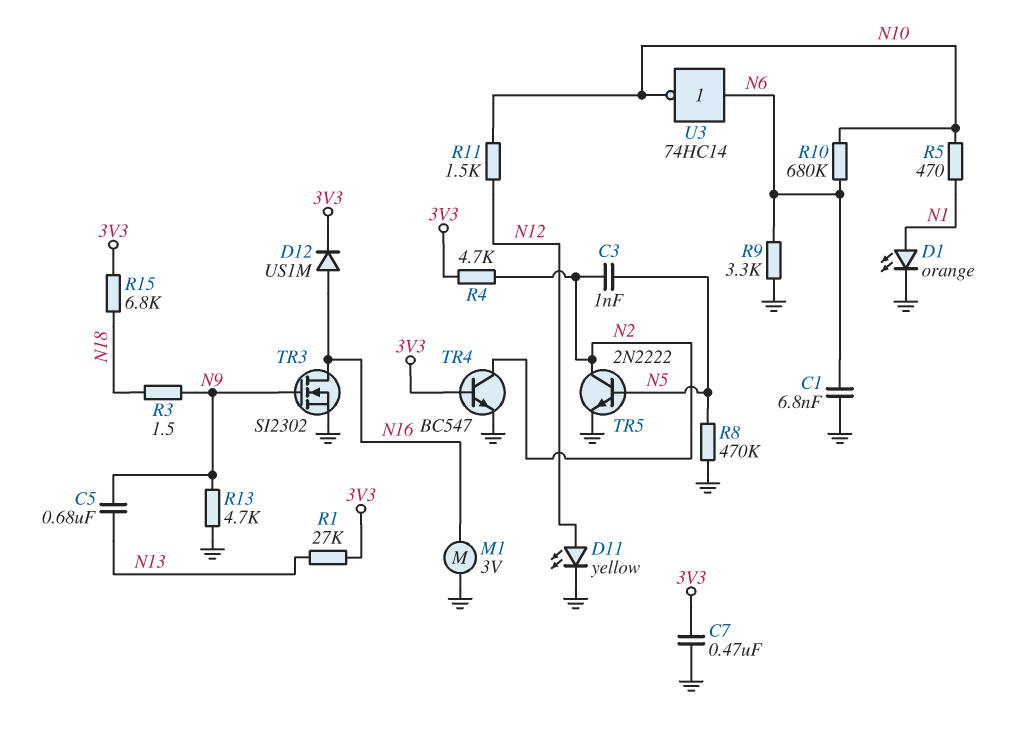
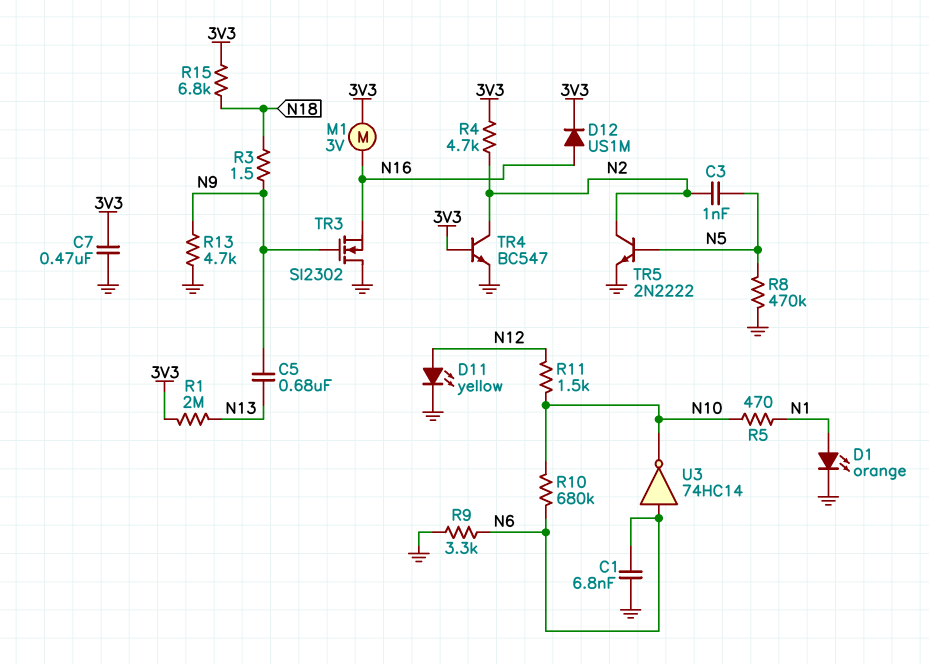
M1: motor 3V (GND, N16) -> motor 3V (3V3, N16)
R1: 27k (3V3, N13) -> 2M (3V3, N13)
TR3: NMOS SI2302 (G N9, D N16, S GND) -> NMOS SI2302 (G N9, D GND, S N16)

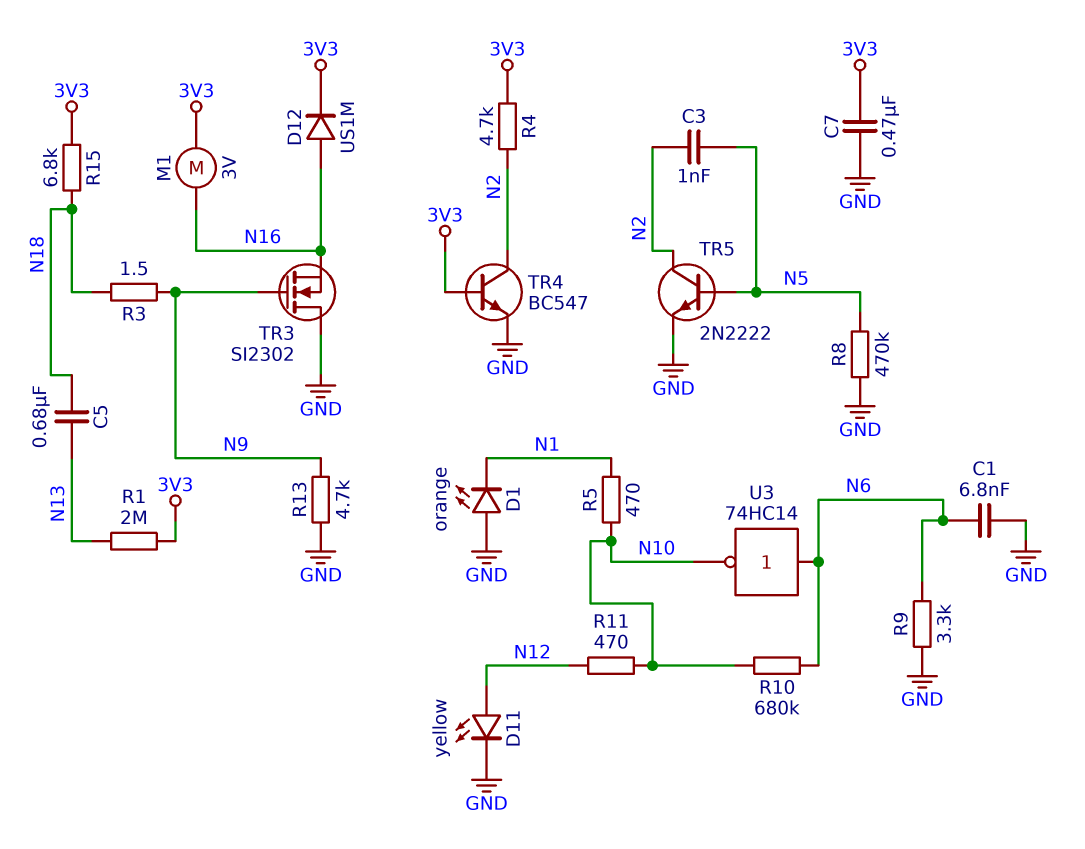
C5: 680nF (N9, N13) -> 680nF (N13, N18)
D1: LED orange (A N1, K GND) -> LED orange (A GND, K N1)
R11: 1.5k (N10, N12) -> 470 (N10, N12)

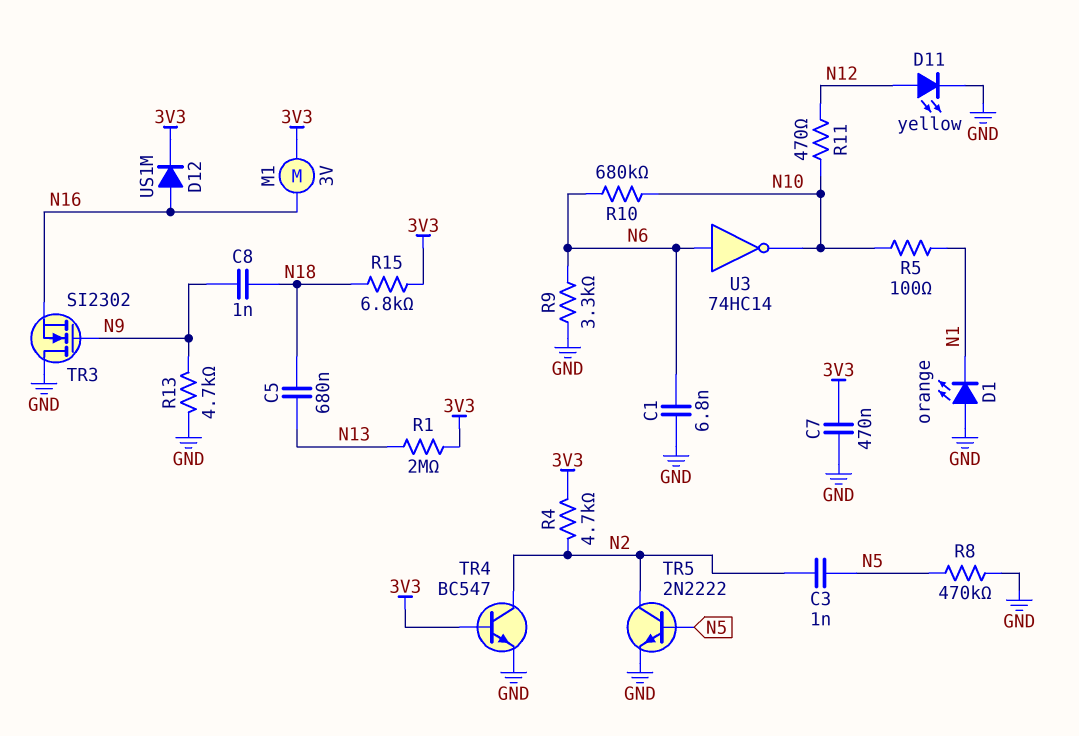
C8: none -> 1nF (N9, N18)
R3: 1.5 (N9, N18) -> none
R5: 470 (N1, N10) -> 100 (N1, N10)

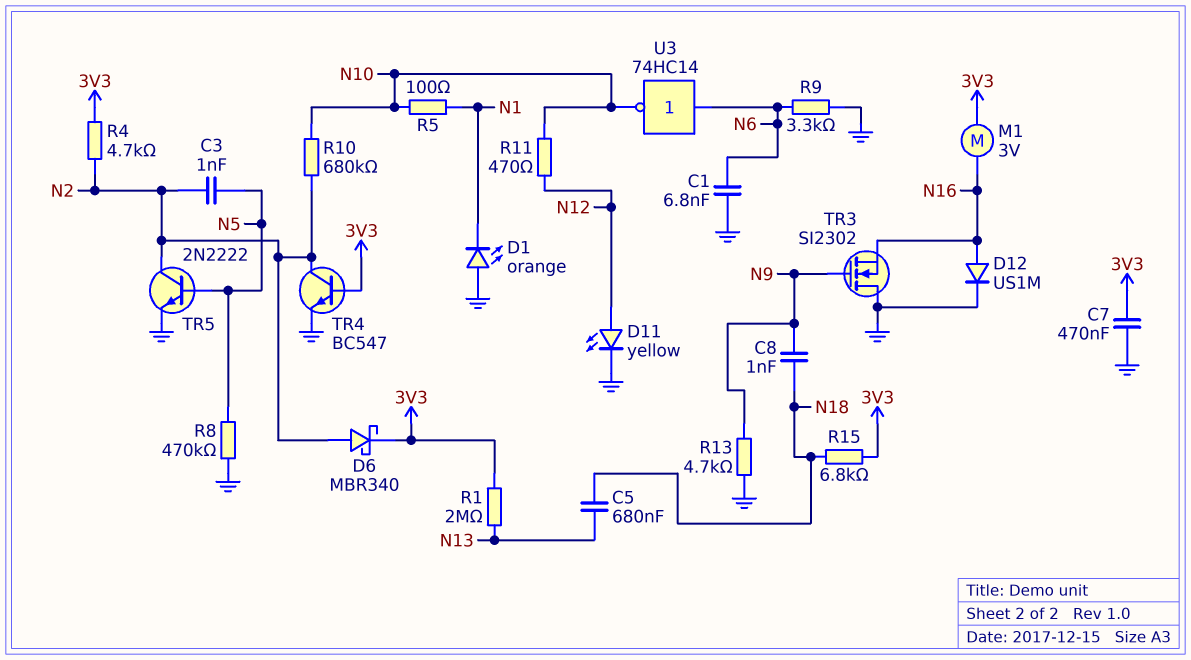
D6: none -> schottky MBR340 (A N2, K 3V3)
D12: diode US1M (A N16, K 3V3) -> diode US1M (A N16, K GND)
R10: 680k (N6, N10) -> 680k (N2, N10)

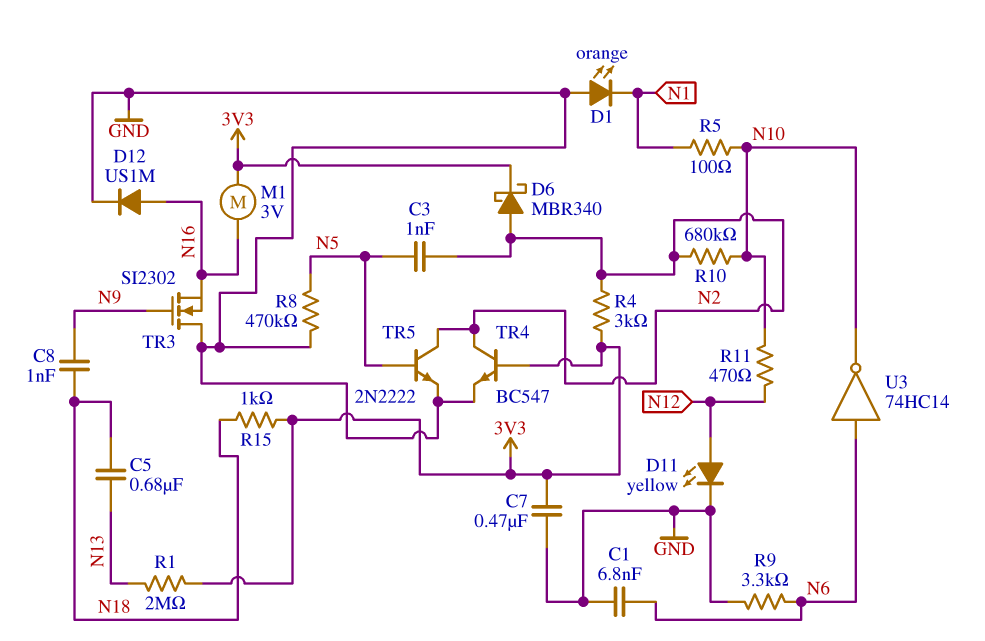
R4: 4.7k (3V3, N2) -> 3k (3V3, N2)
R13: 4.7k (GND, N9) -> none
R15: 6.8k (3V3, N18) -> 1k (3V3, N18)

